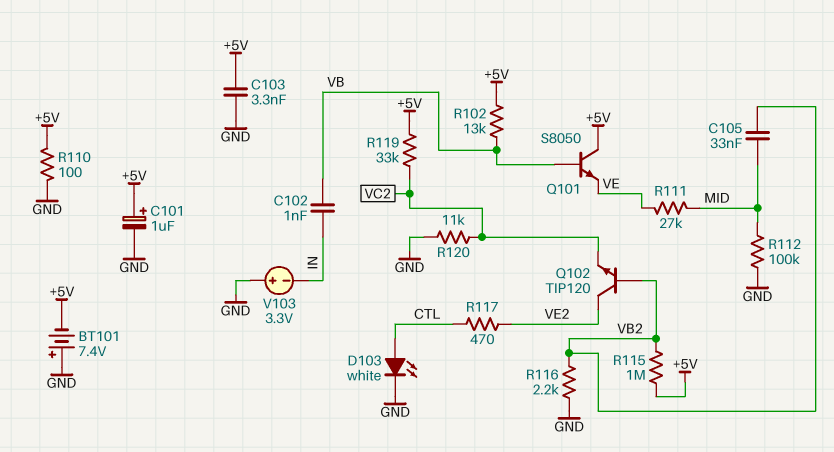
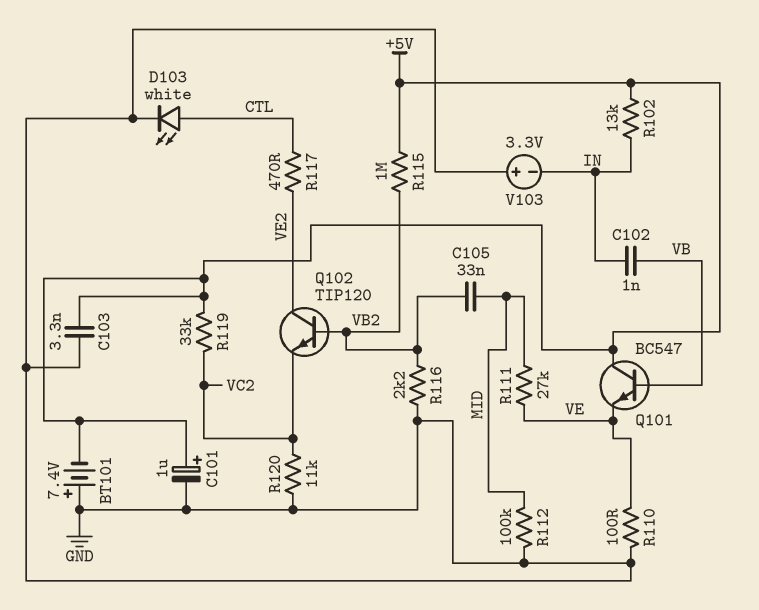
Q101: NPN S8050 (B VB, C +5V, E VE) -> NPN BC547 (B VB, C +5V, E VE)
R102: 13k (+5V, VB) -> 13k (+5V, IN)
R110: 100 (+5V, GND) -> 100 (GND, VE)

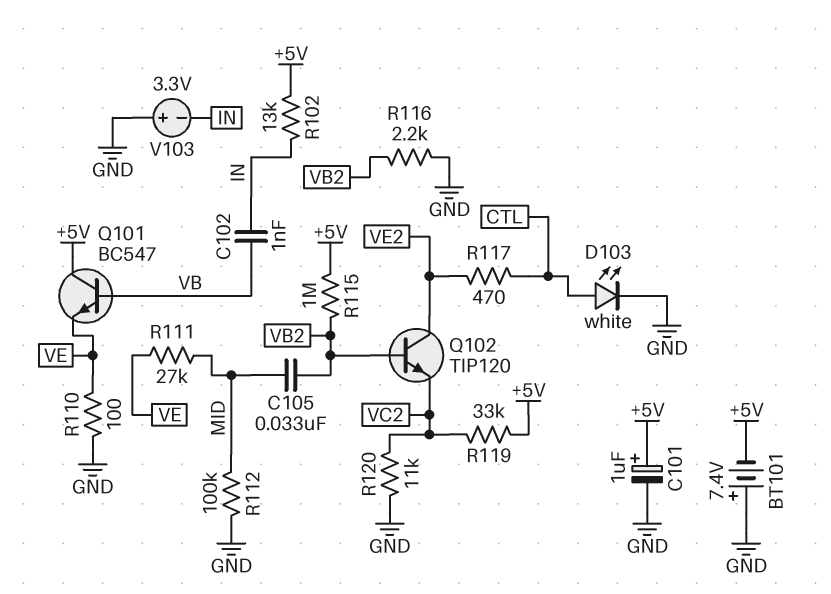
C103: 3.3nF (+5V, GND) -> none

